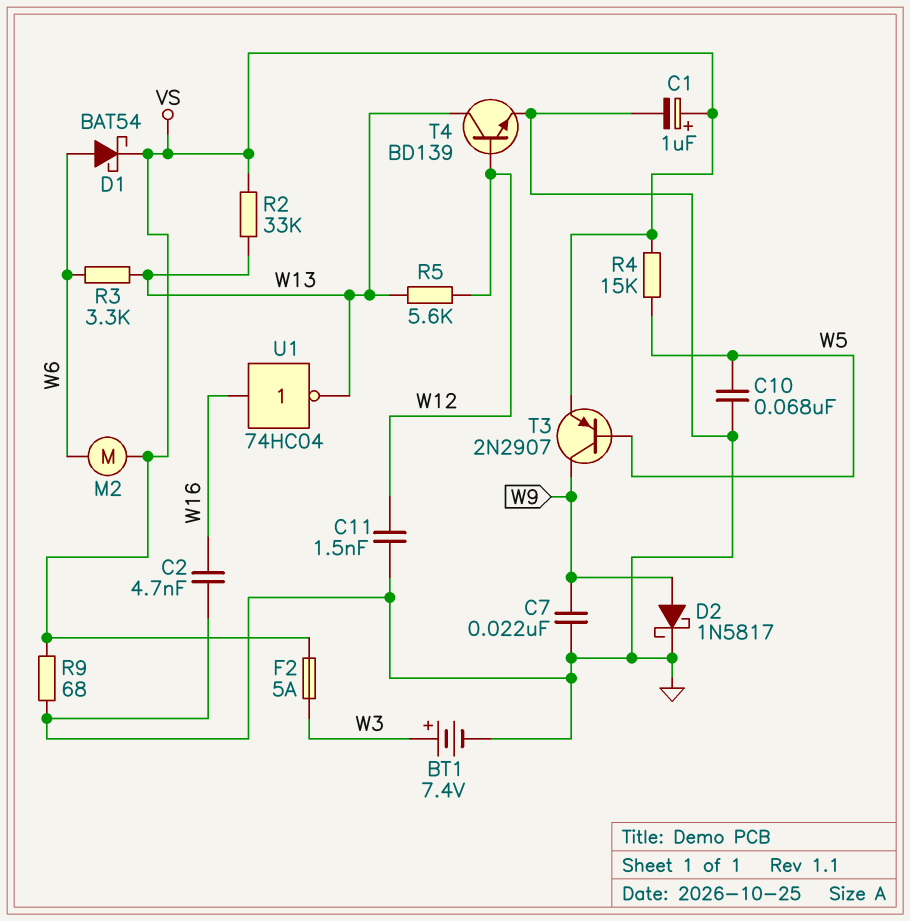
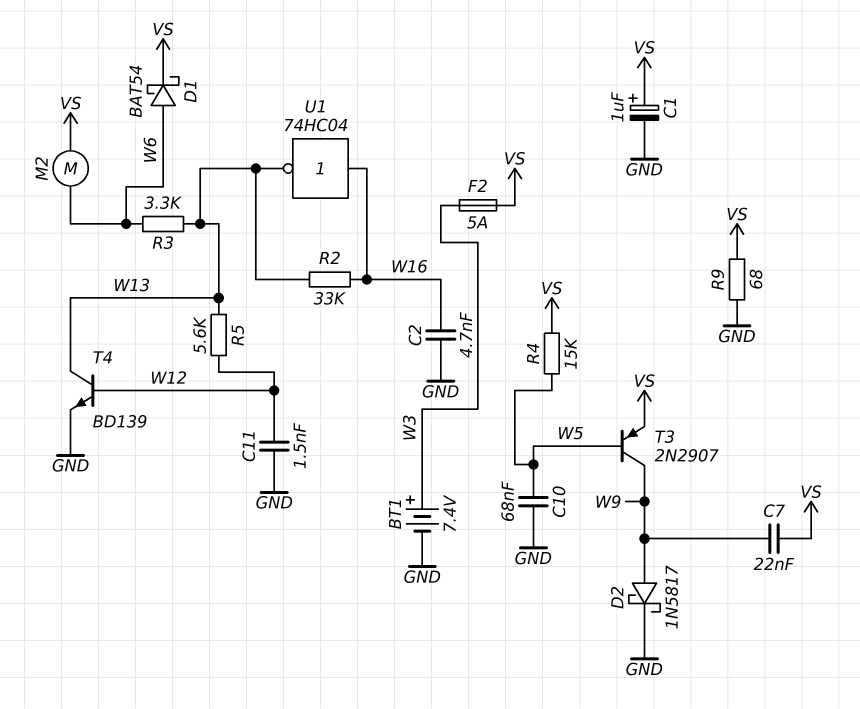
C7: 22nF (GND, W9) -> 22nF (VS, W9)
R2: 33k (VS, W13) -> 33k (W13, W16)

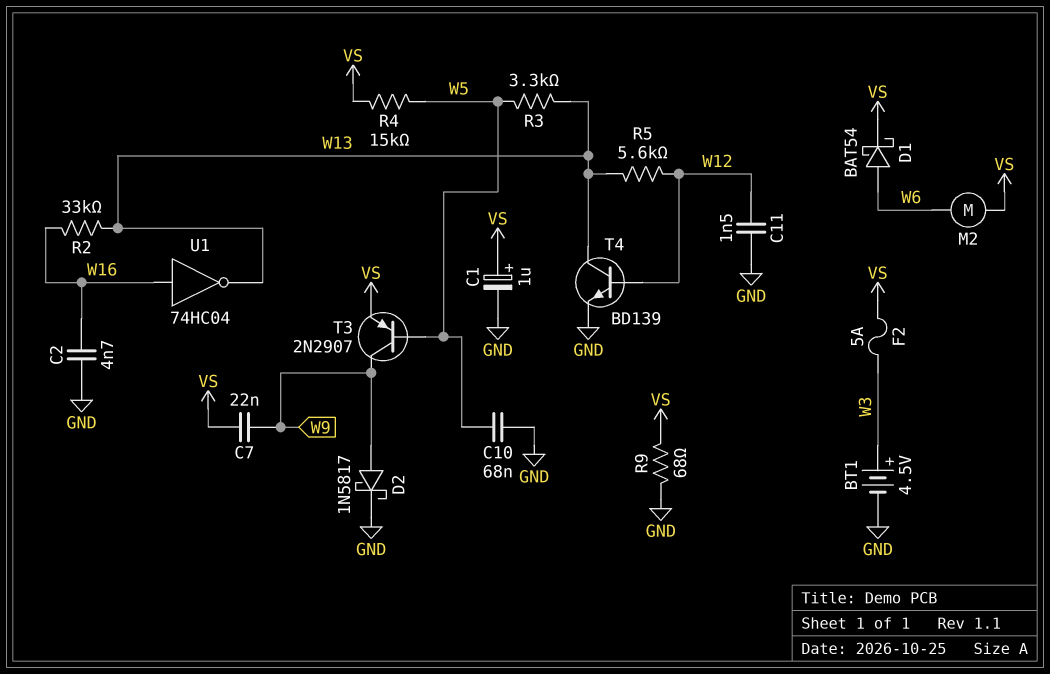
BT1: 7.4V (plus W3, minus GND) -> 4.5V (plus W3, minus GND)
R3: 3.3k (W6, W13) -> 3.3k (W5, W13)

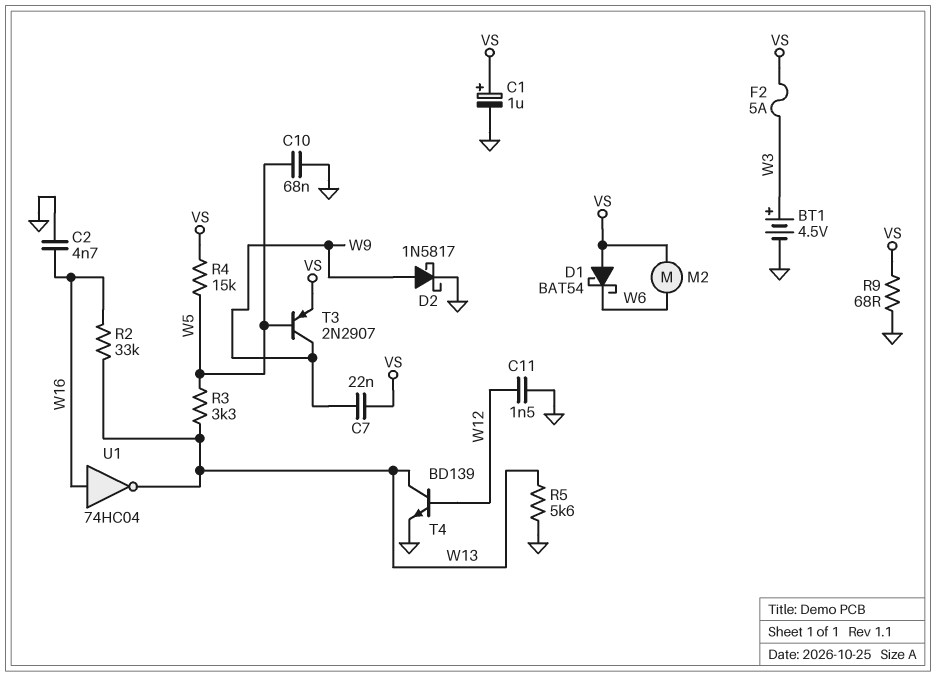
D1: schottky BAT54 (A W6, K VS) -> schottky BAT54 (A VS, K W6)
R5: 5.6k (W12, W13) -> 5.6k (GND, W13)

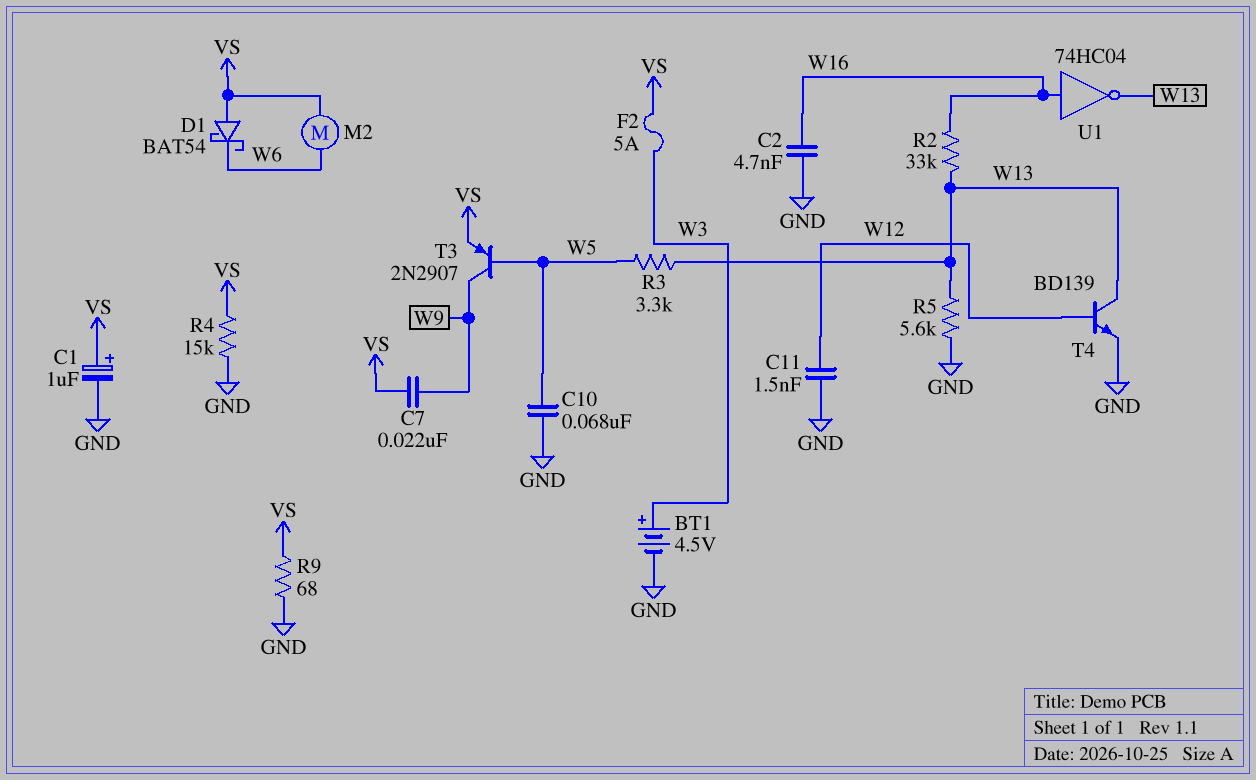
D2: schottky 1N5817 (A W9, K GND) -> none
R4: 15k (VS, W5) -> 15k (GND, VS)

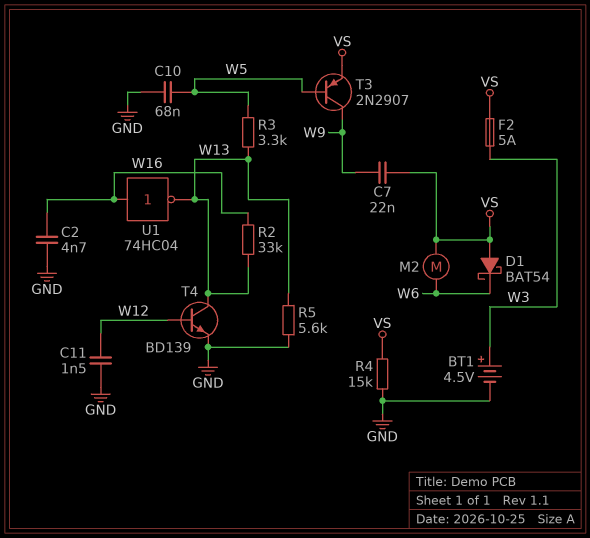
C1: 1uF (plus VS, minus GND) -> none
R9: 68 (GND, VS) -> none

